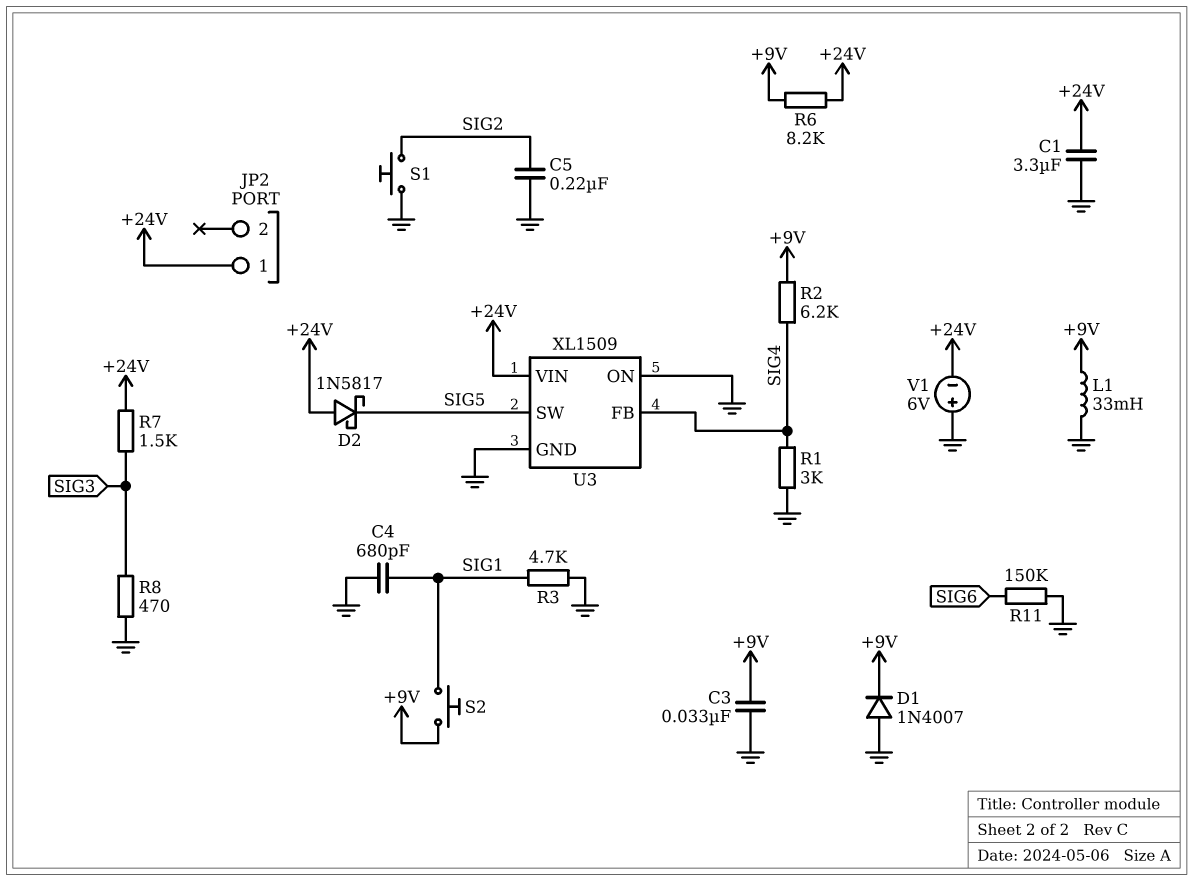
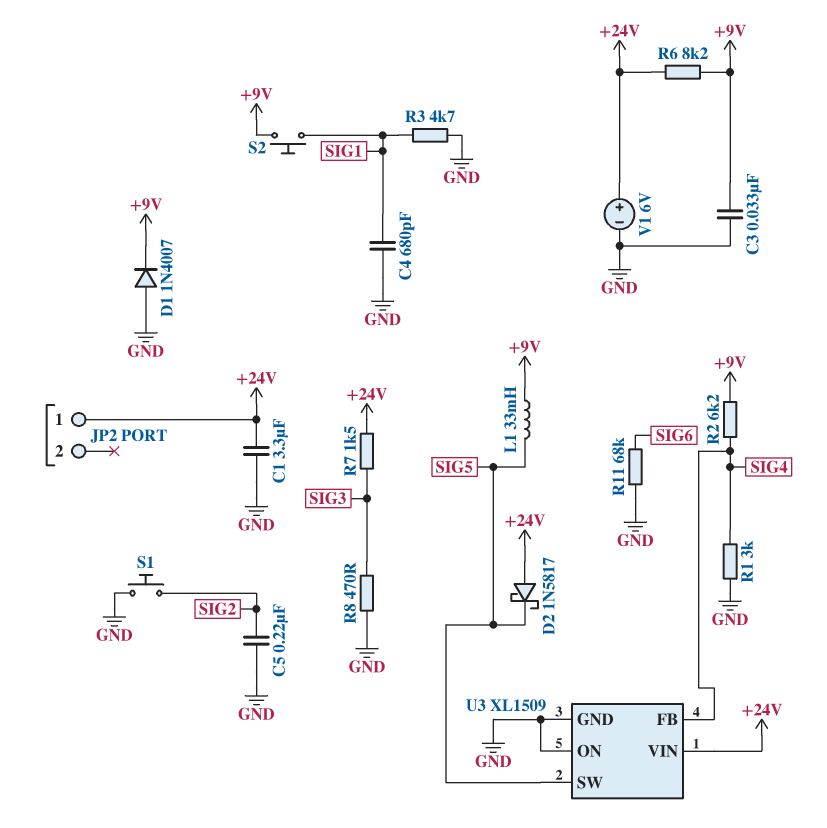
L1: 33mH (+9V, GND) -> 33mH (+9V, SIG5)
R11: 150k (GND, SIG6) -> 68k (GND, SIG6)
V1: 6V (plus GND, minus +24V) -> 6V (plus +24V, minus GND)

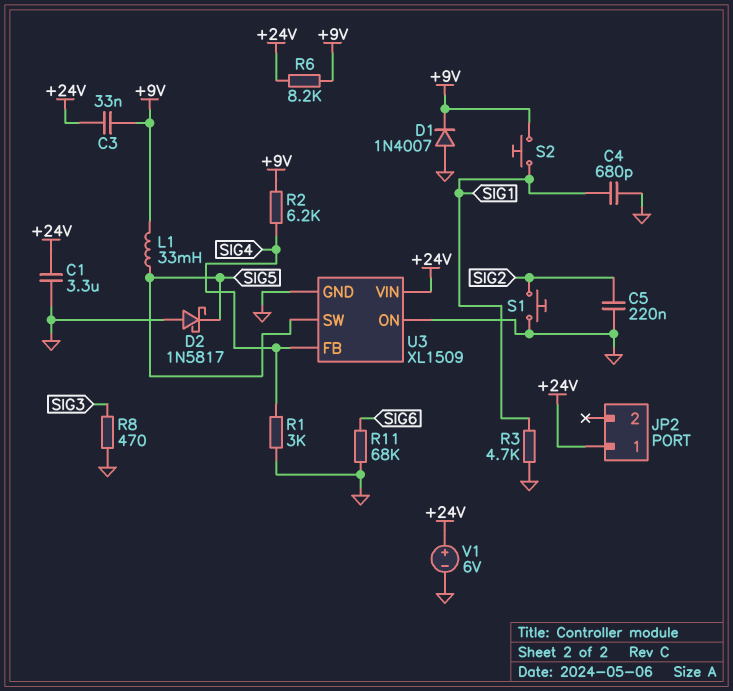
C3: 33nF (+9V, GND) -> 33nF (+9V, +24V)
D2: schottky 1N5817 (A +24V, K SIG5) -> schottky 1N5817 (A GND, K SIG5)
R7: 1.5k (+24V, SIG3) -> none

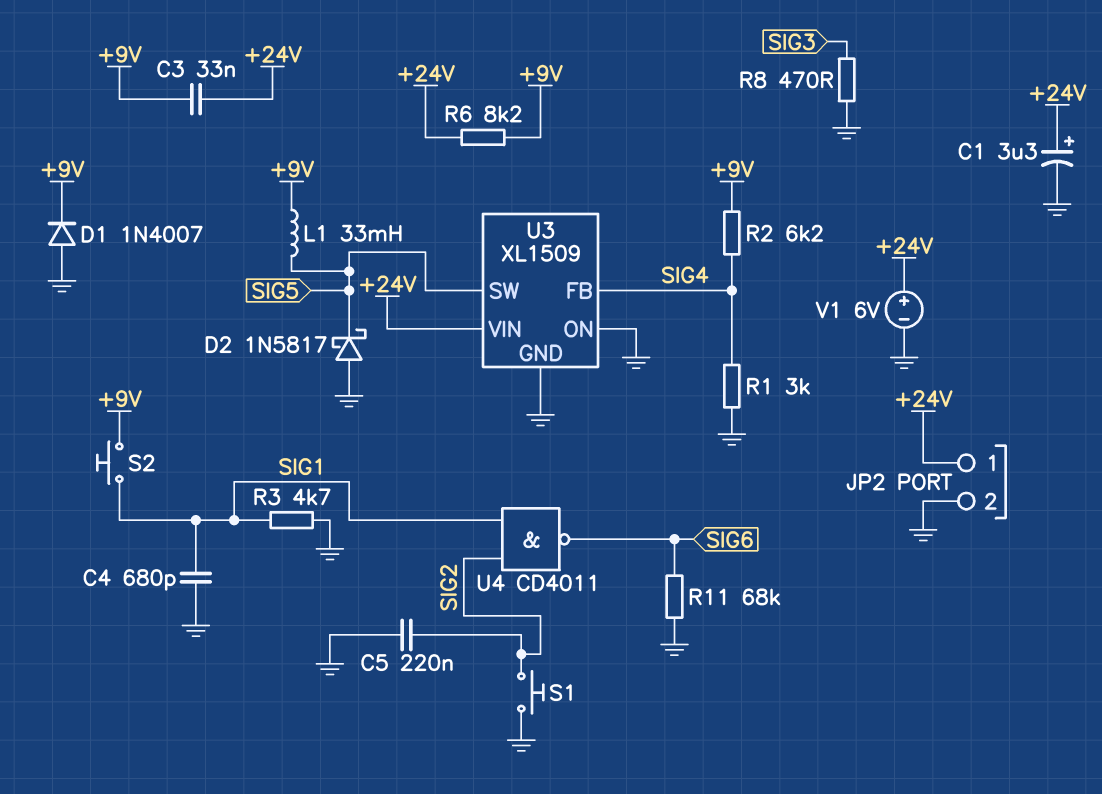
C1: 3.3uF (+24V, GND) -> 3.3uF (plus +24V, minus GND)
JP2 pin 2: none -> GND
U4: none -> NAND CD4011 (in SIG1, in SIG2, out SIG6)

